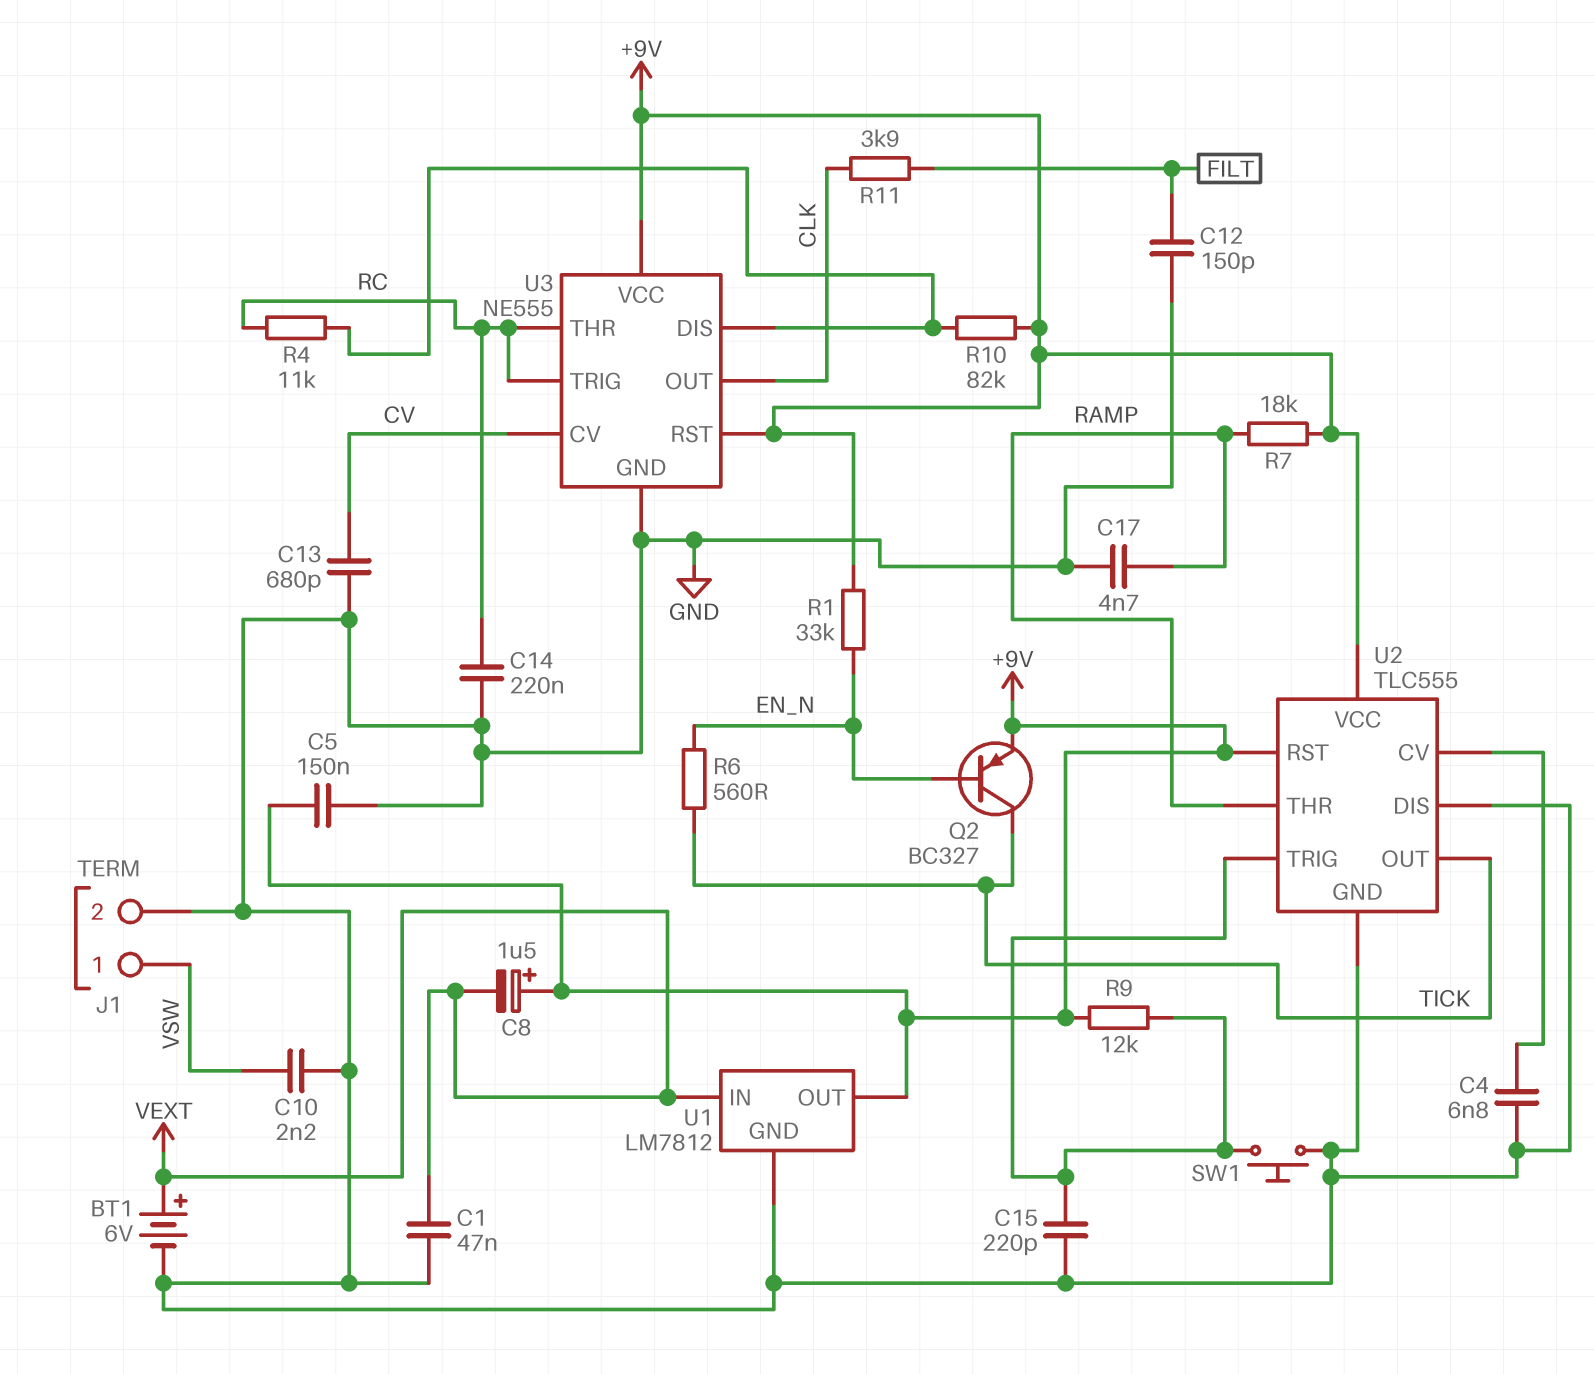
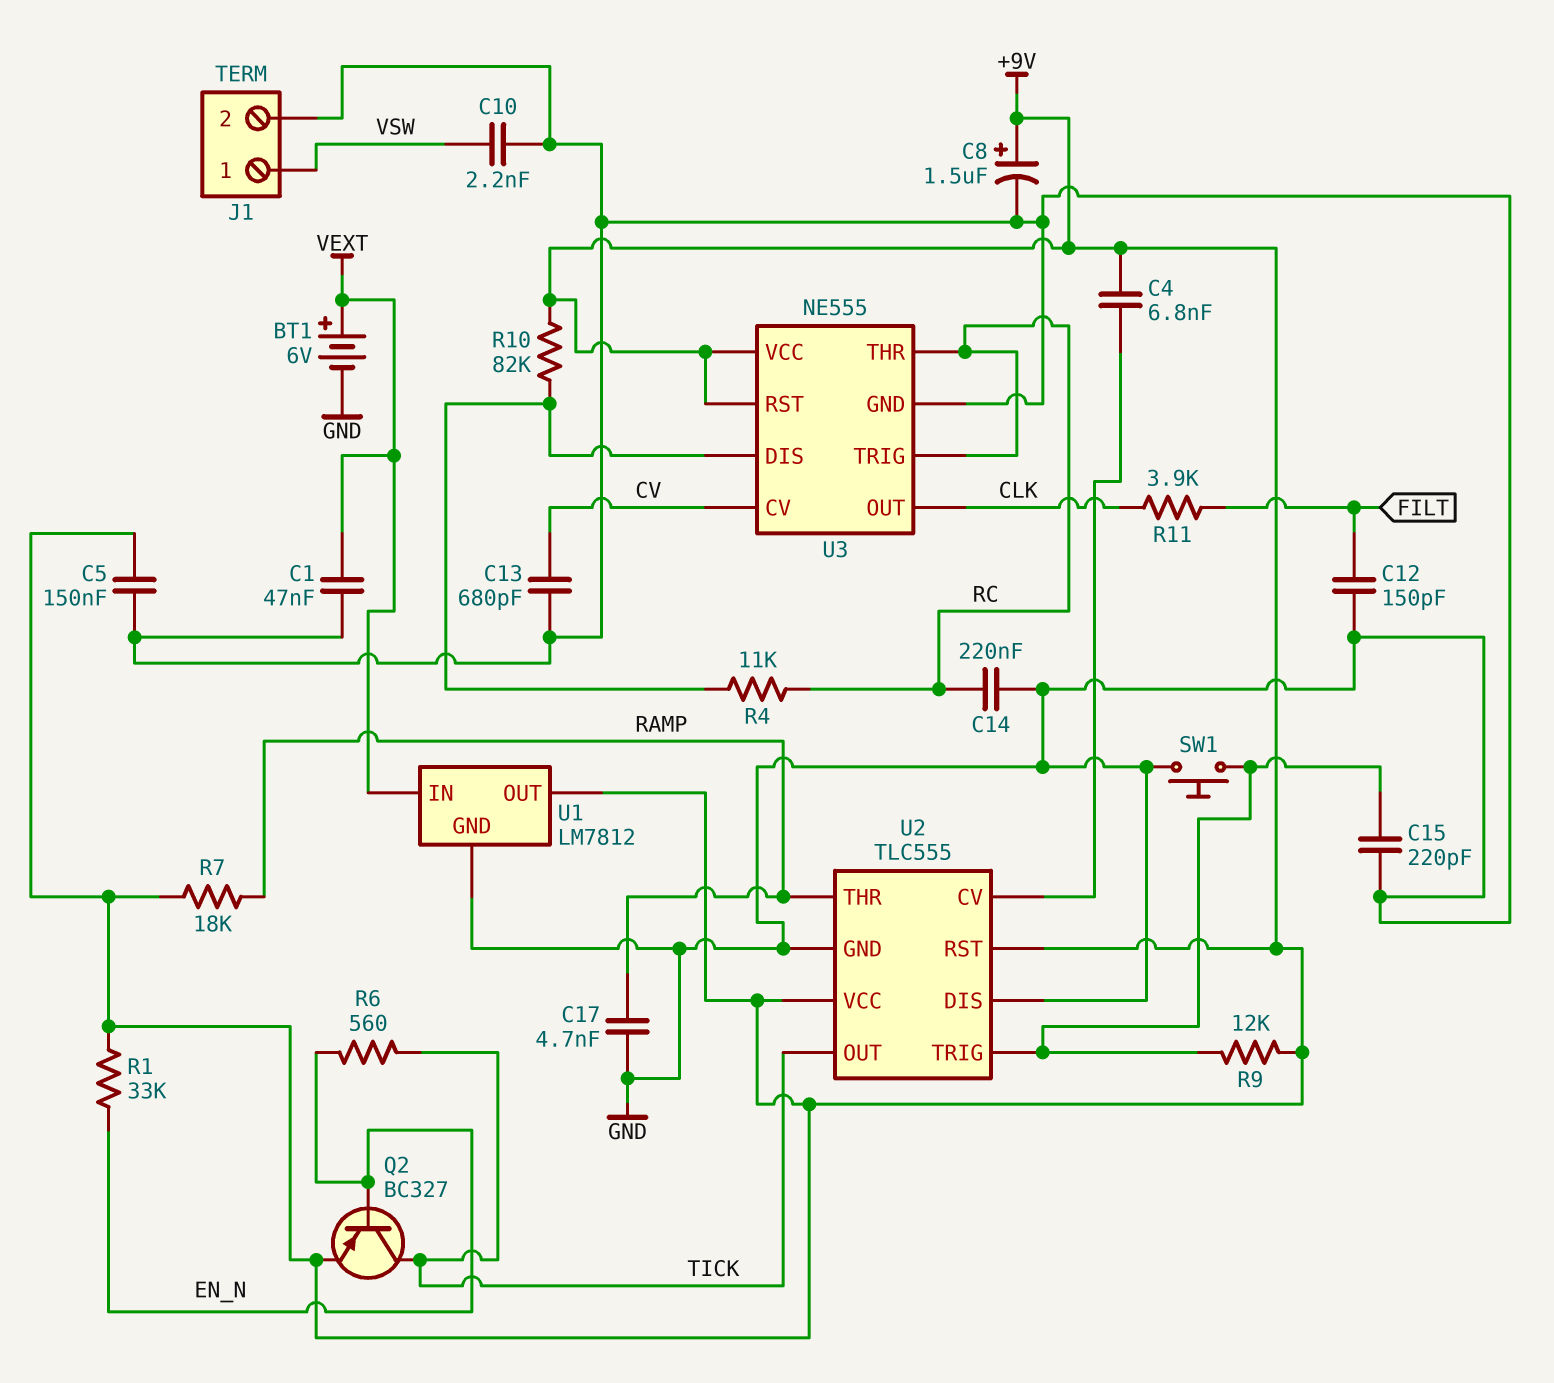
C4: 6.8nF (GND, U2/CV) -> 6.8nF (+9V, U2/CV)
C8: 1.5uF (plus +9V, minus VEXT) -> 1.5uF (plus +9V, minus GND)

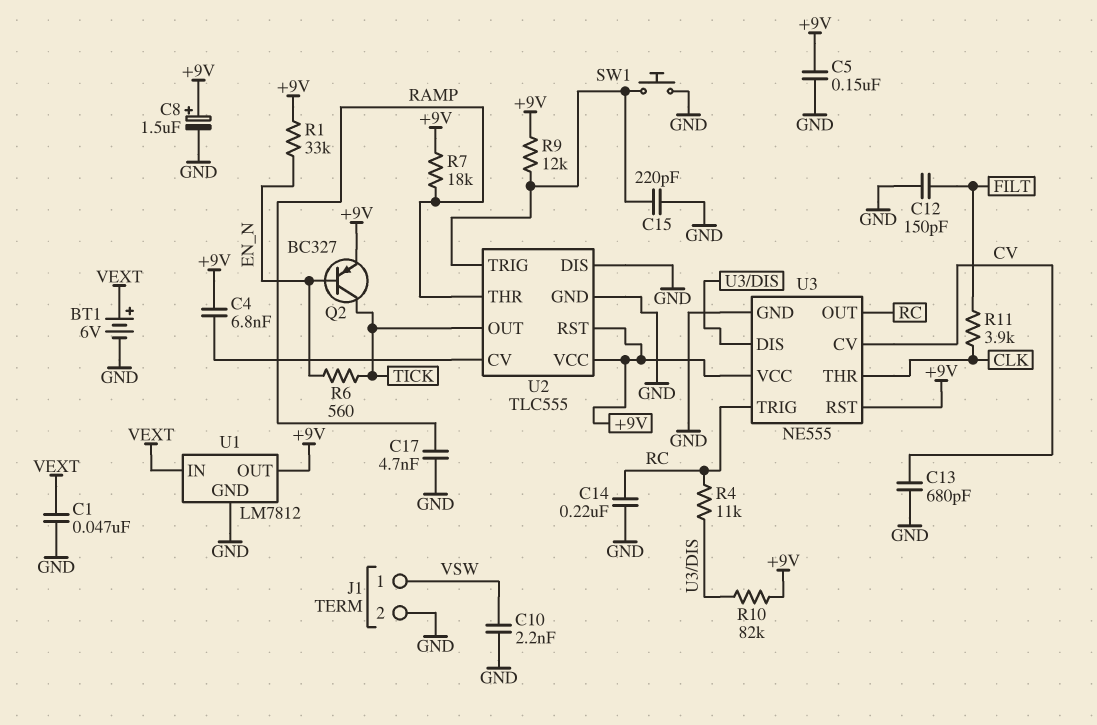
U3 pin OUT: CLK -> RC
U3 pin THR: RC -> CLK

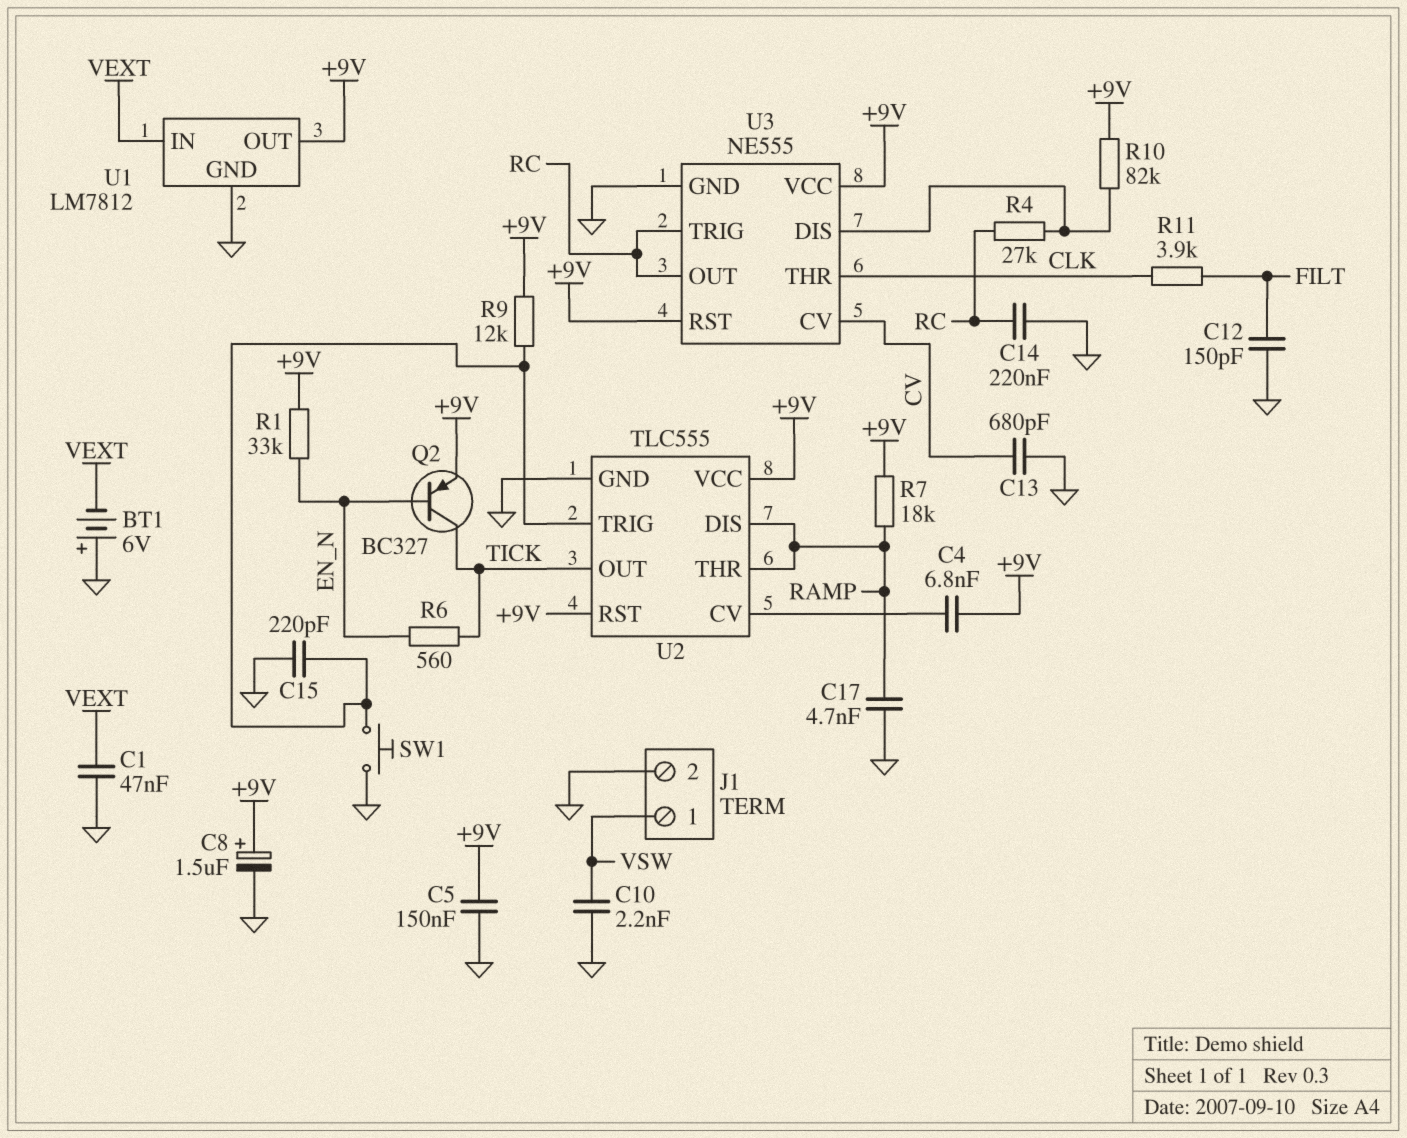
BT1: 6V (plus VEXT, minus GND) -> 6V (plus GND, minus VEXT)
R4: 11k (RC, U3/DIS) -> 27k (RC, U3/DIS)
U2 pin DIS: GND -> RAMP

